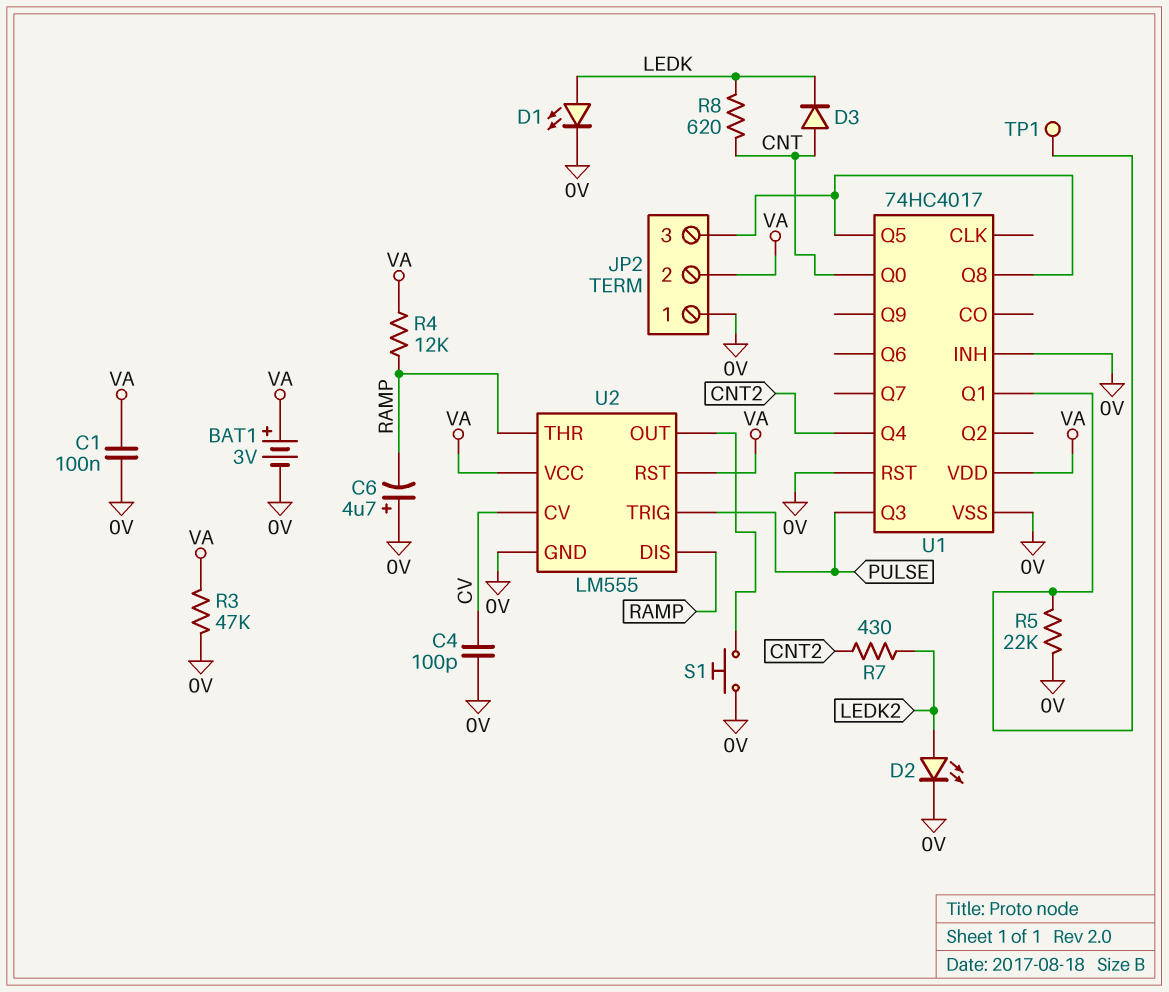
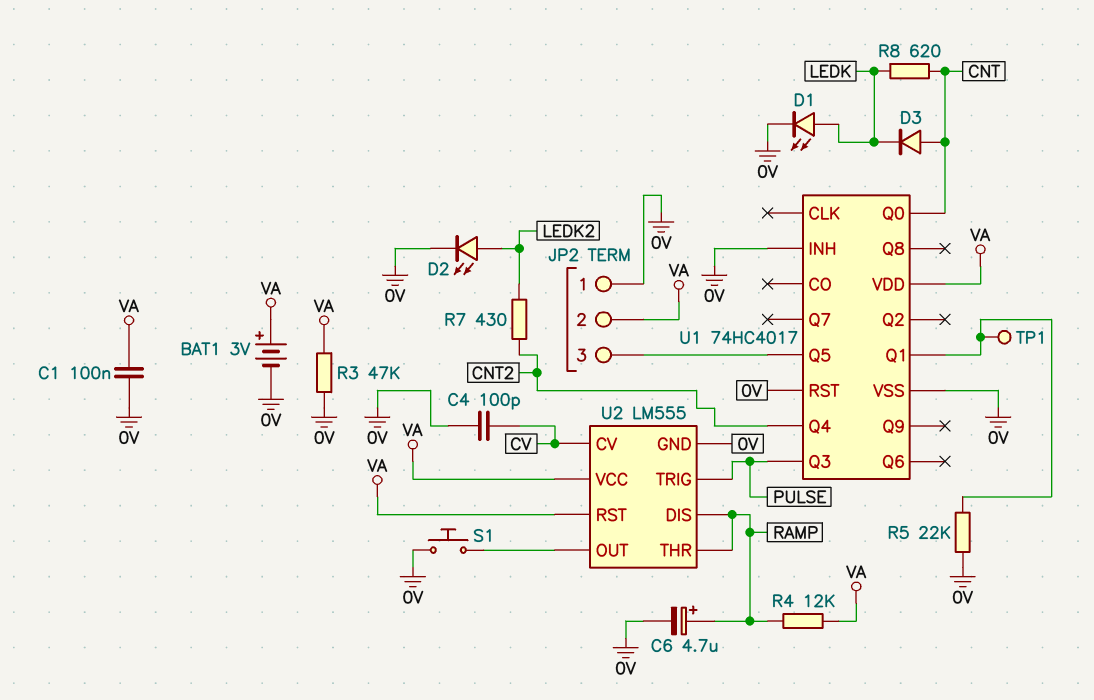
C6: 4.7uF (plus 0V, minus RAMP) -> 4.7uF (plus RAMP, minus 0V)
U1 pin Q8: JP2/3 -> none

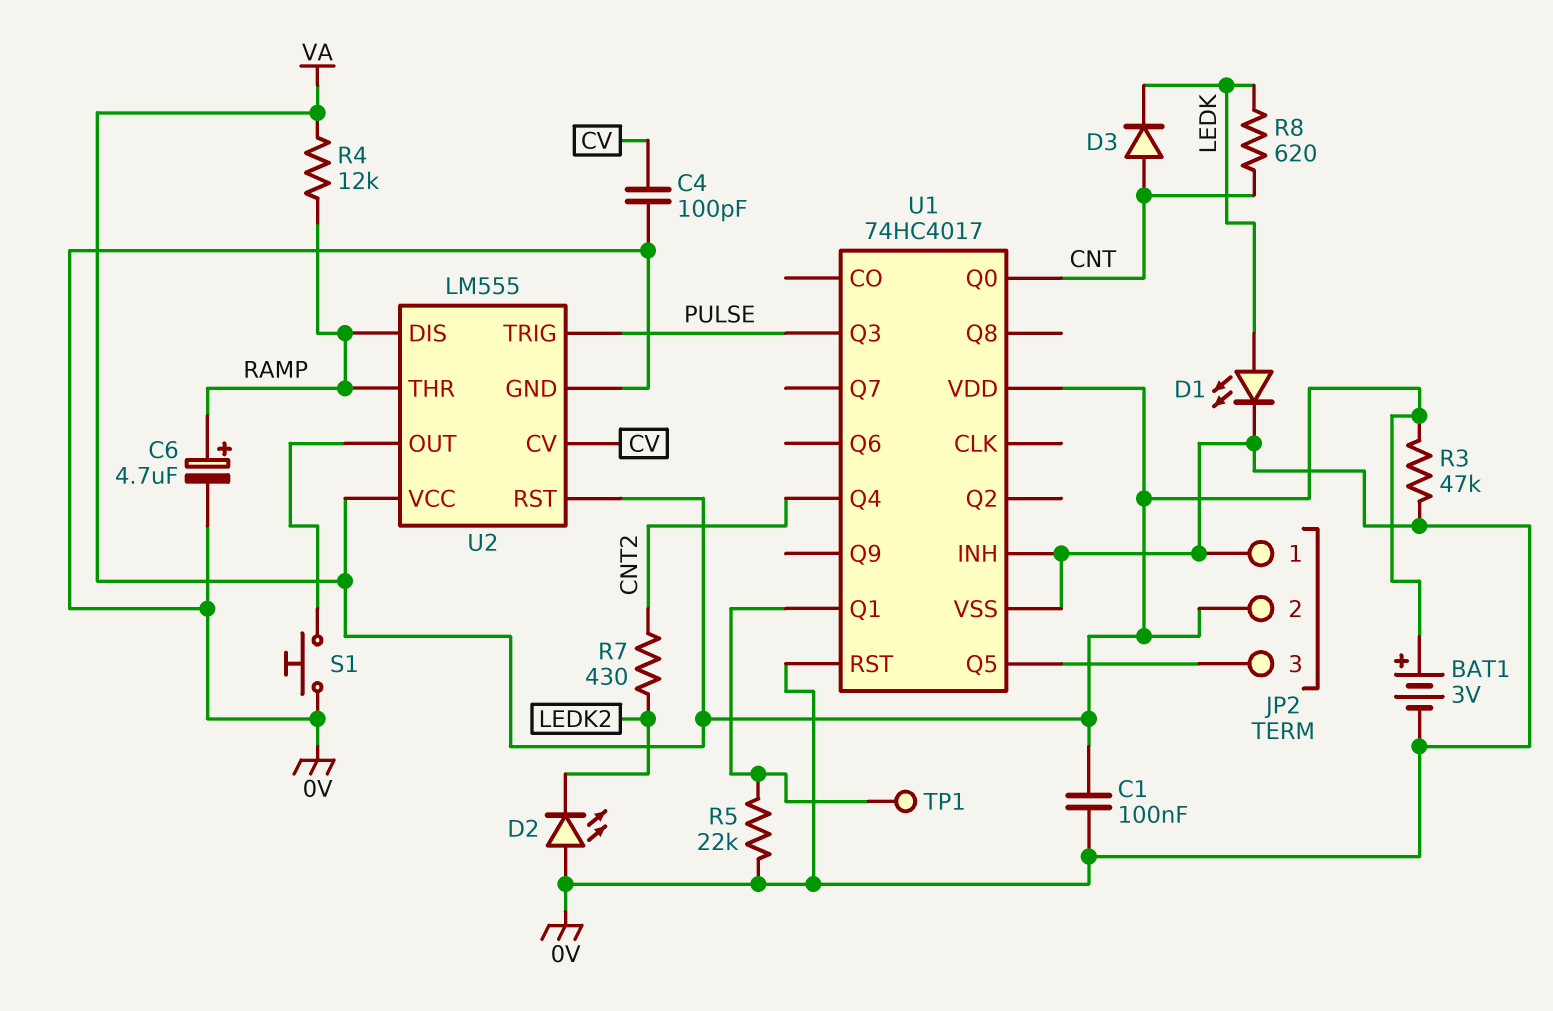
D2: LED (A LEDK2, K 0V) -> LED (A 0V, K LEDK2)

